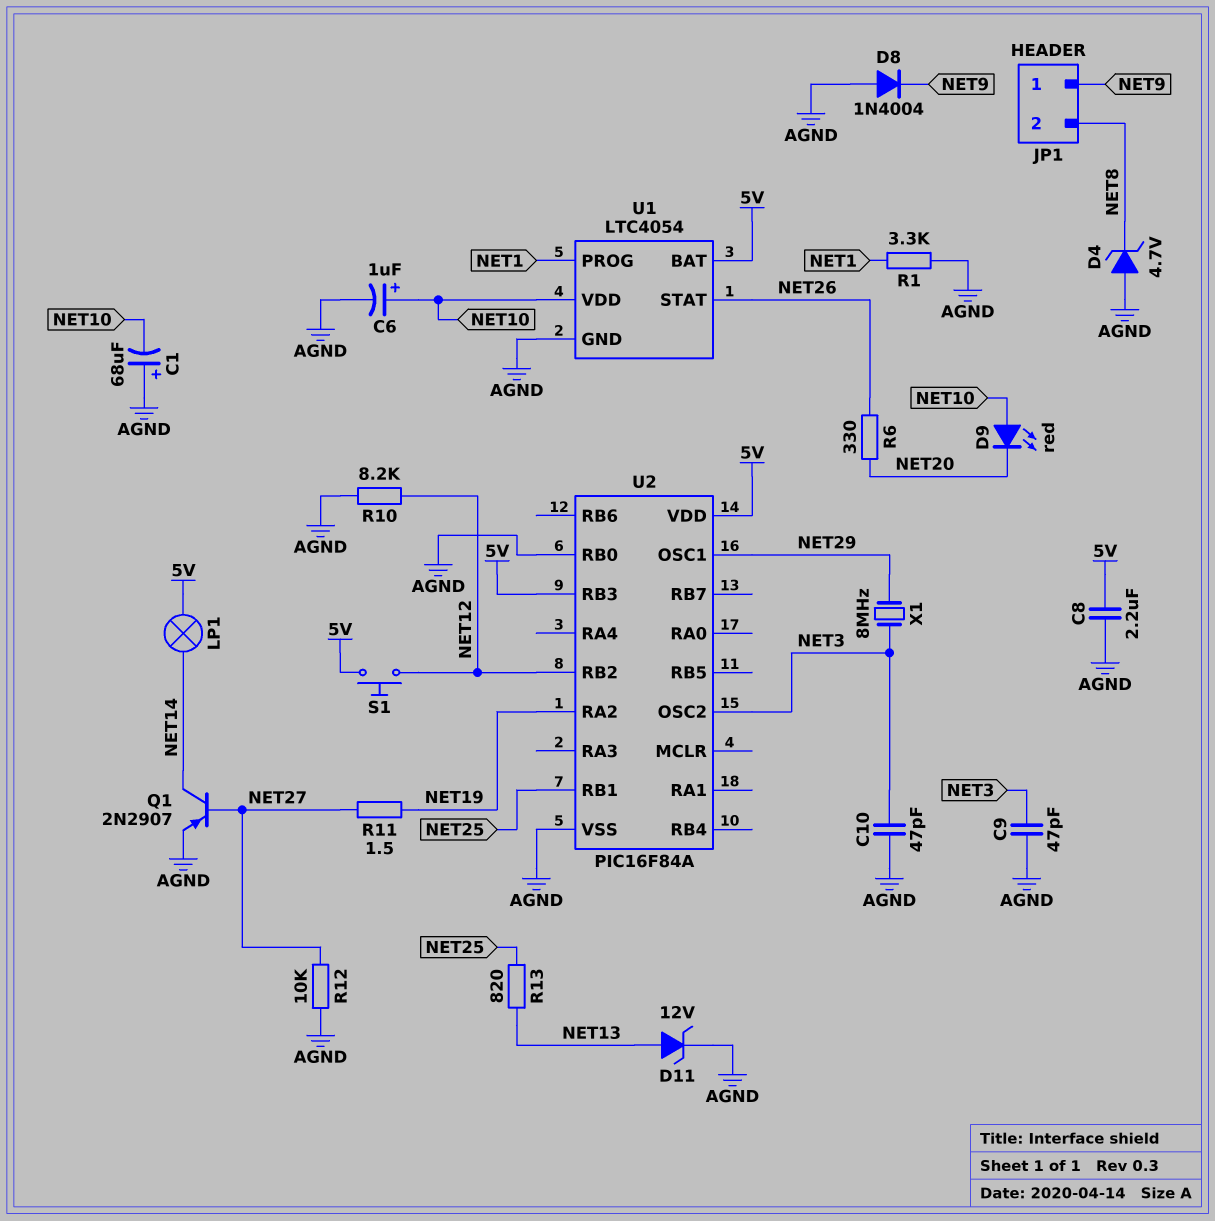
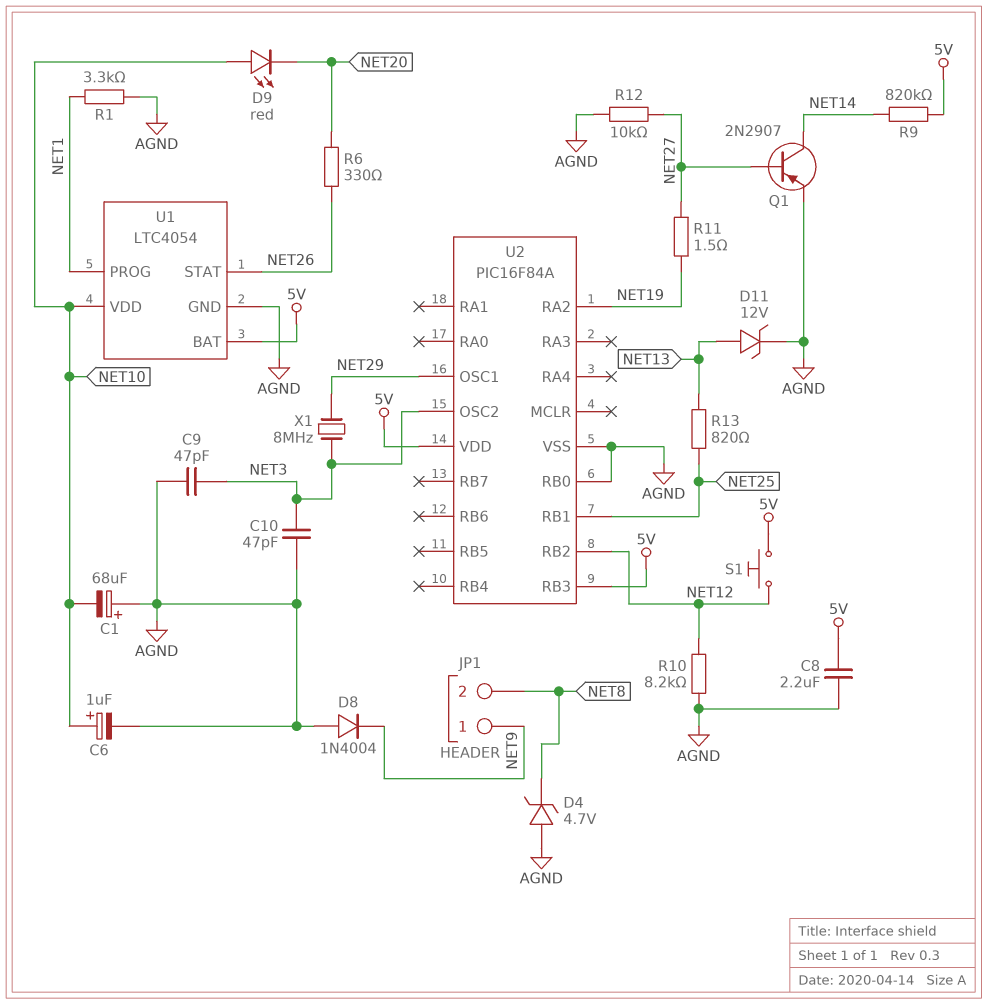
LP1: lamp (5V, NET14) -> none
R9: none -> 820k (5V, NET14)

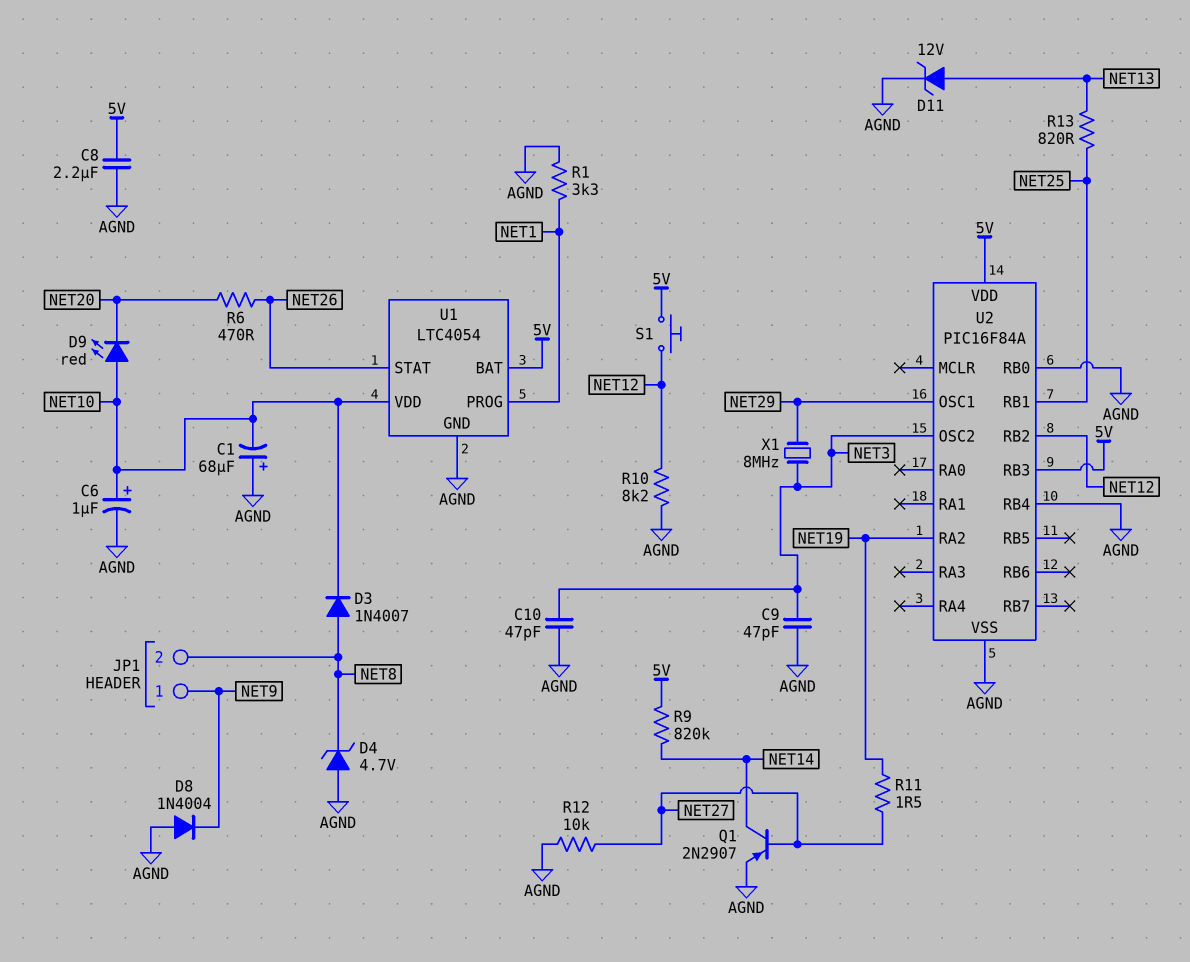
D3: none -> diode 1N4007 (A NET8, K NET10)
R6: 330 (NET20, NET26) -> 470 (NET20, NET26)
U2 pin RB4: none -> AGND

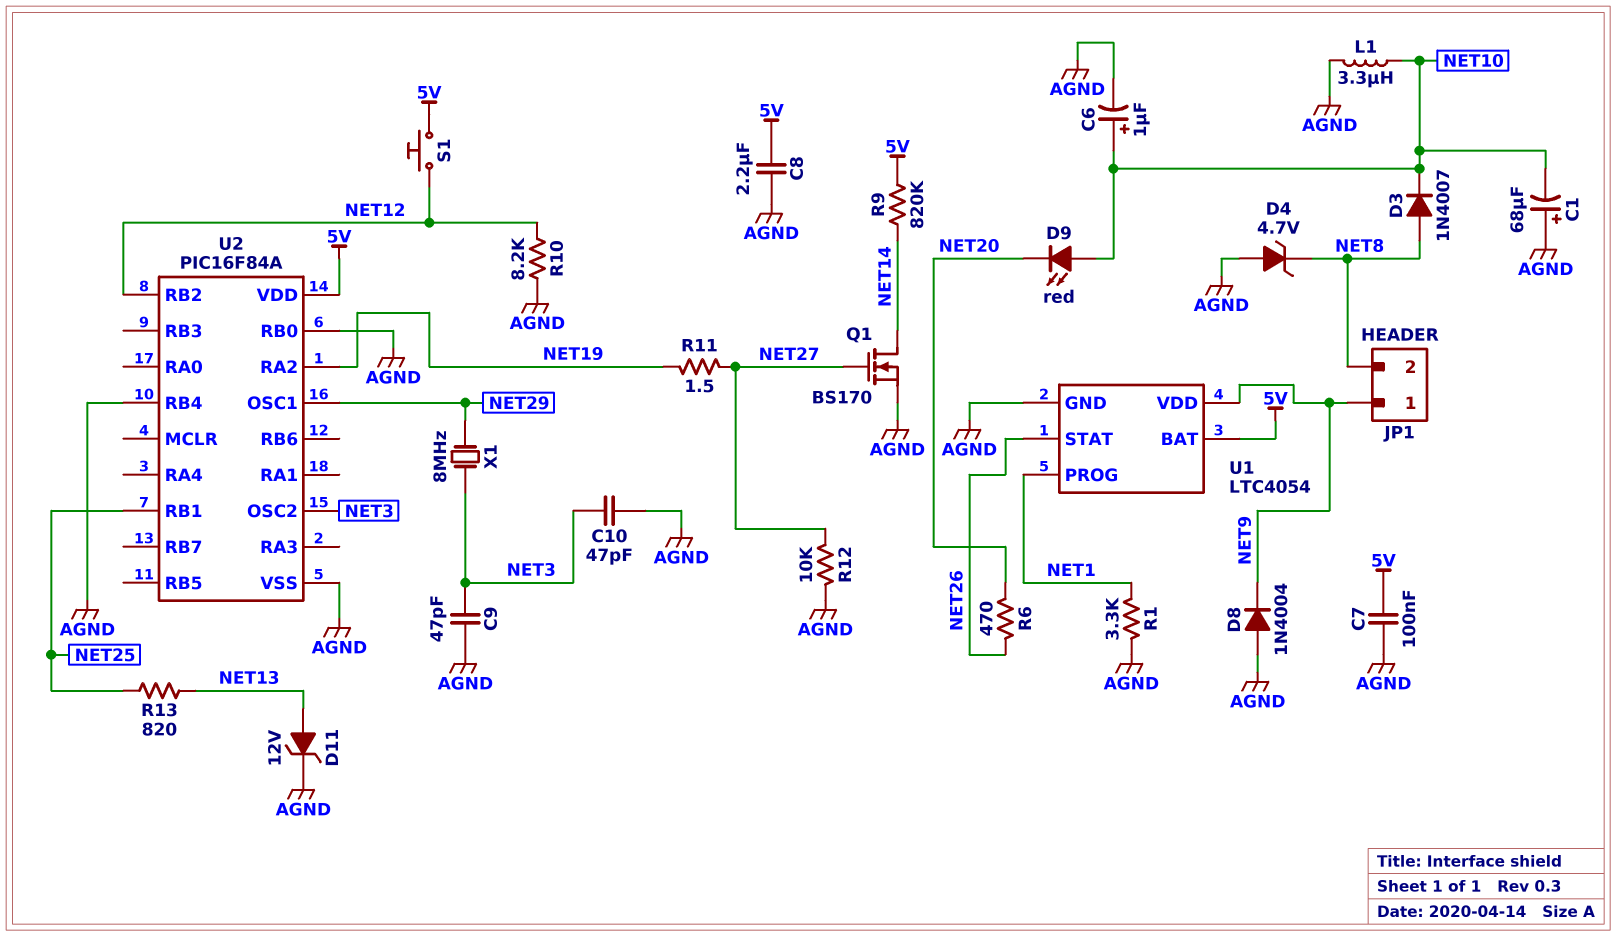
C7: none -> 100nF (5V, AGND)
L1: none -> 3.3uH (AGND, NET10)
Q1: PNP 2N2907 (B NET27, C NET14, E AGND) -> NMOS BS170 (G NET27, D NET14, S AGND)
U1 pin VDD: NET10 -> NET9
U2 pin RB3: 5V -> none

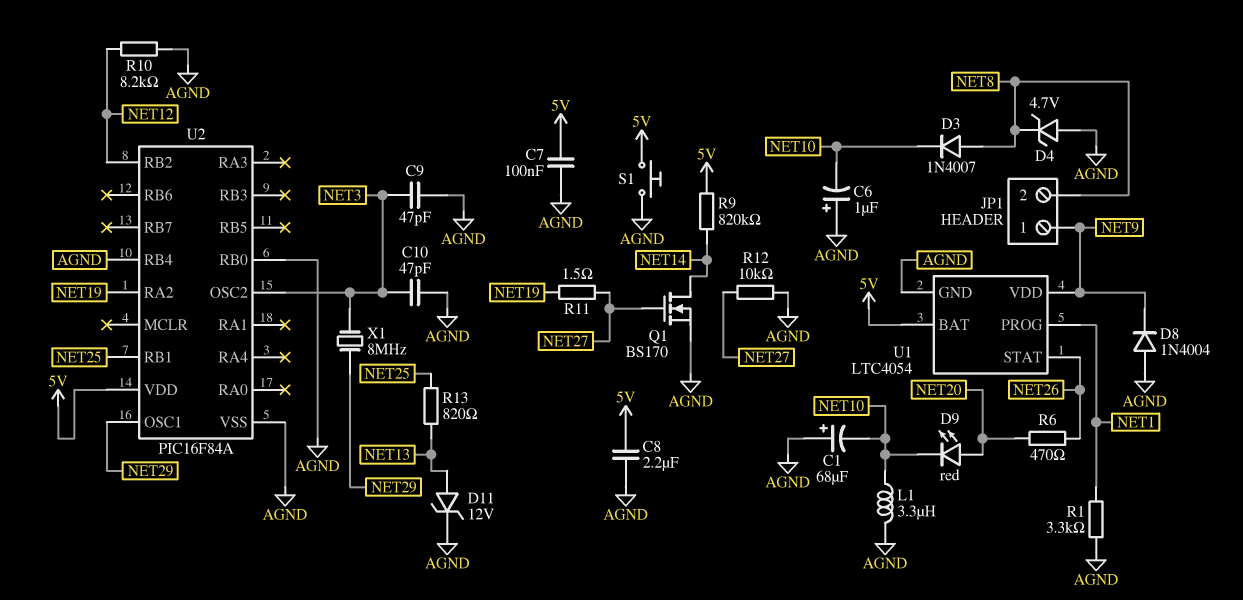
C6: 1uF (plus NET10, minus AGND) -> 1uF (plus AGND, minus NET10)
D9: LED red (A NET10, K NET20) -> LED red (A NET20, K NET10)
S1: button (5V, NET12) -> button (5V, AGND)

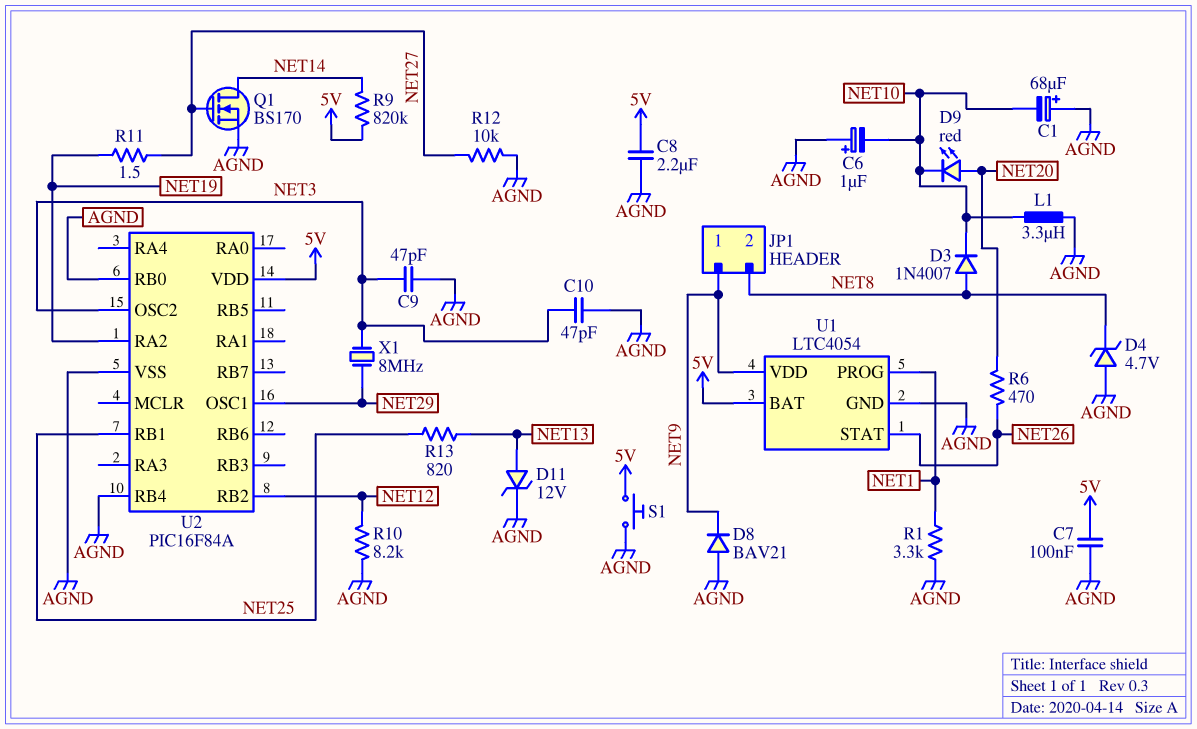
D8: diode 1N4004 (A AGND, K NET9) -> diode BAV21 (A AGND, K NET9)

